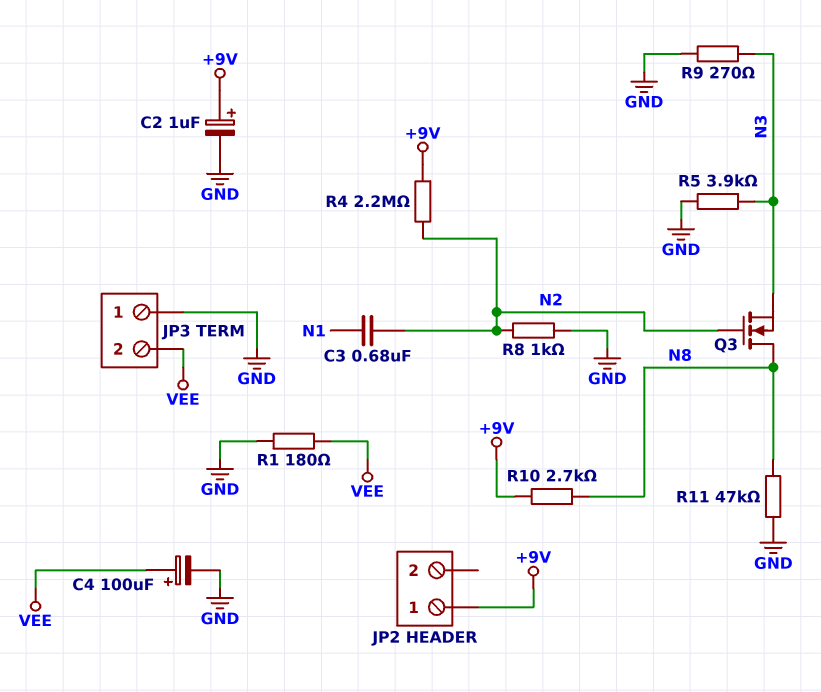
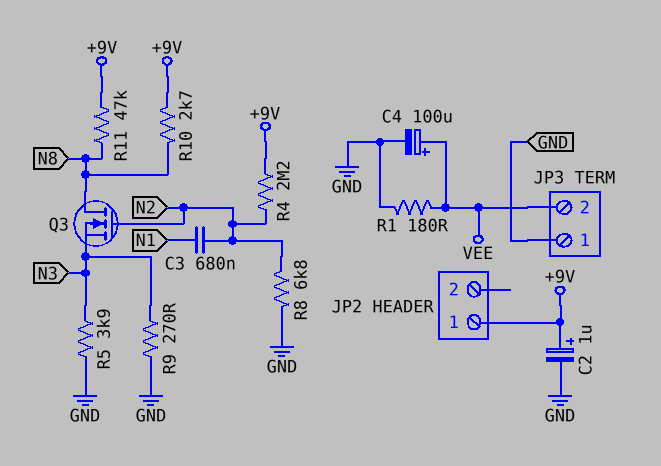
R8: 1k (GND, N2) -> 6.8k (GND, N2)
R11: 47k (GND, N8) -> 47k (+9V, N8)

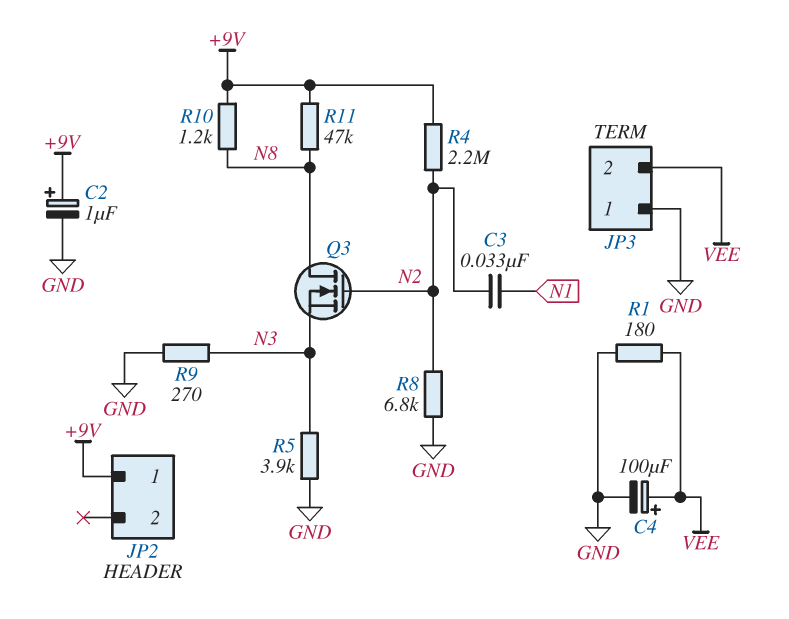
C3: 680nF (N1, N2) -> 33nF (N1, N2)
R10: 2.7k (+9V, N8) -> 1.2k (+9V, N8)

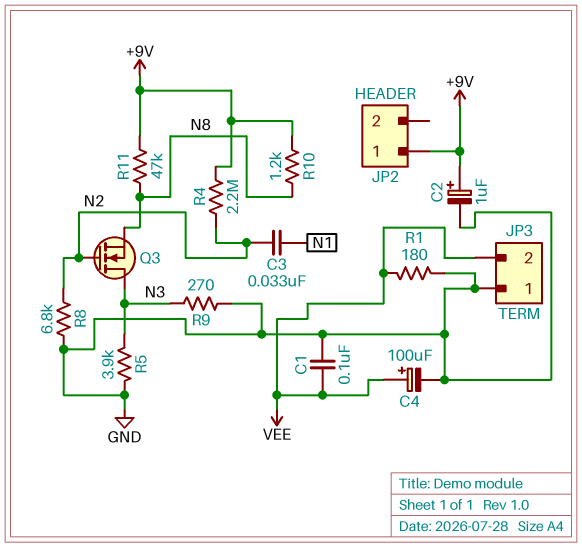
C1: none -> 100nF (GND, VEE)
Q3: NMOS (G N2, D N8, S N3) -> NMOS (G N2, D N3, S N8)

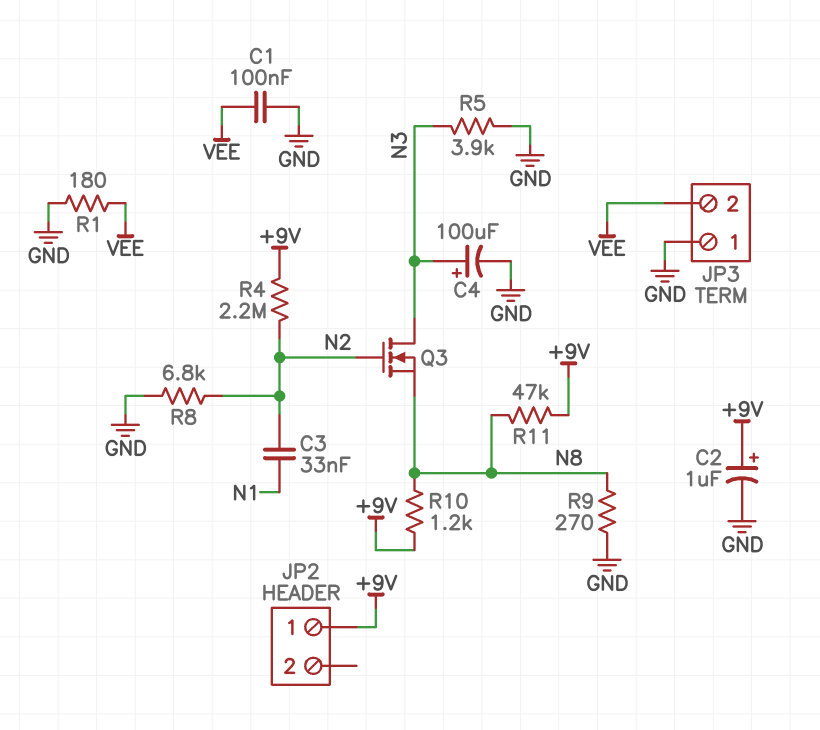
C4: 100uF (plus VEE, minus GND) -> 100uF (plus N3, minus GND)
R9: 270 (GND, N3) -> 270 (GND, N8)

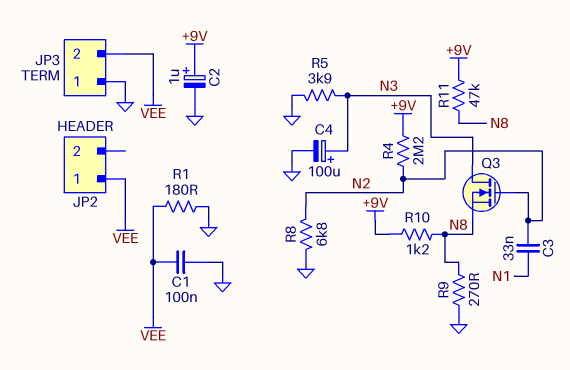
JP2 pin 1: +9V -> VEE

